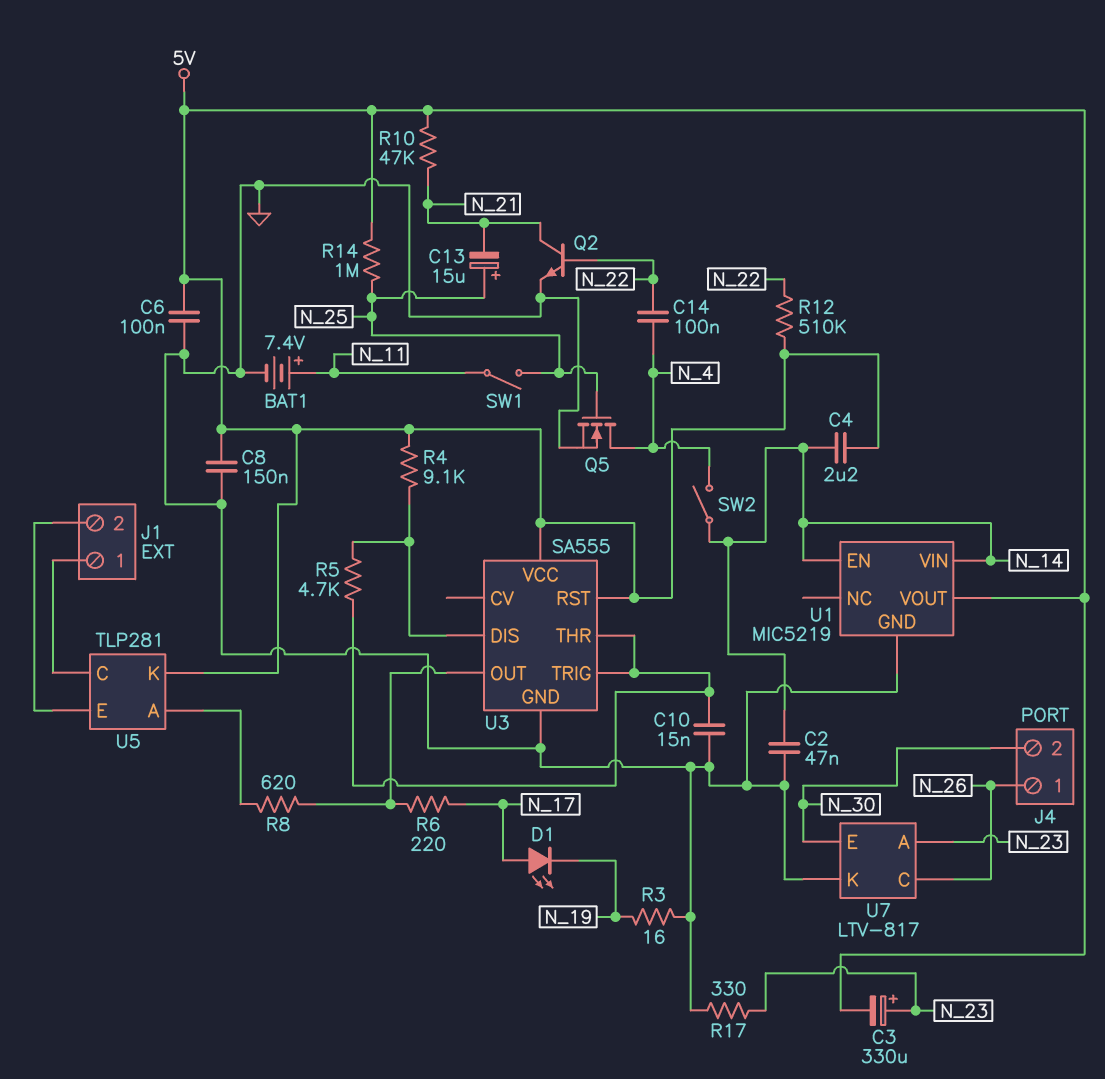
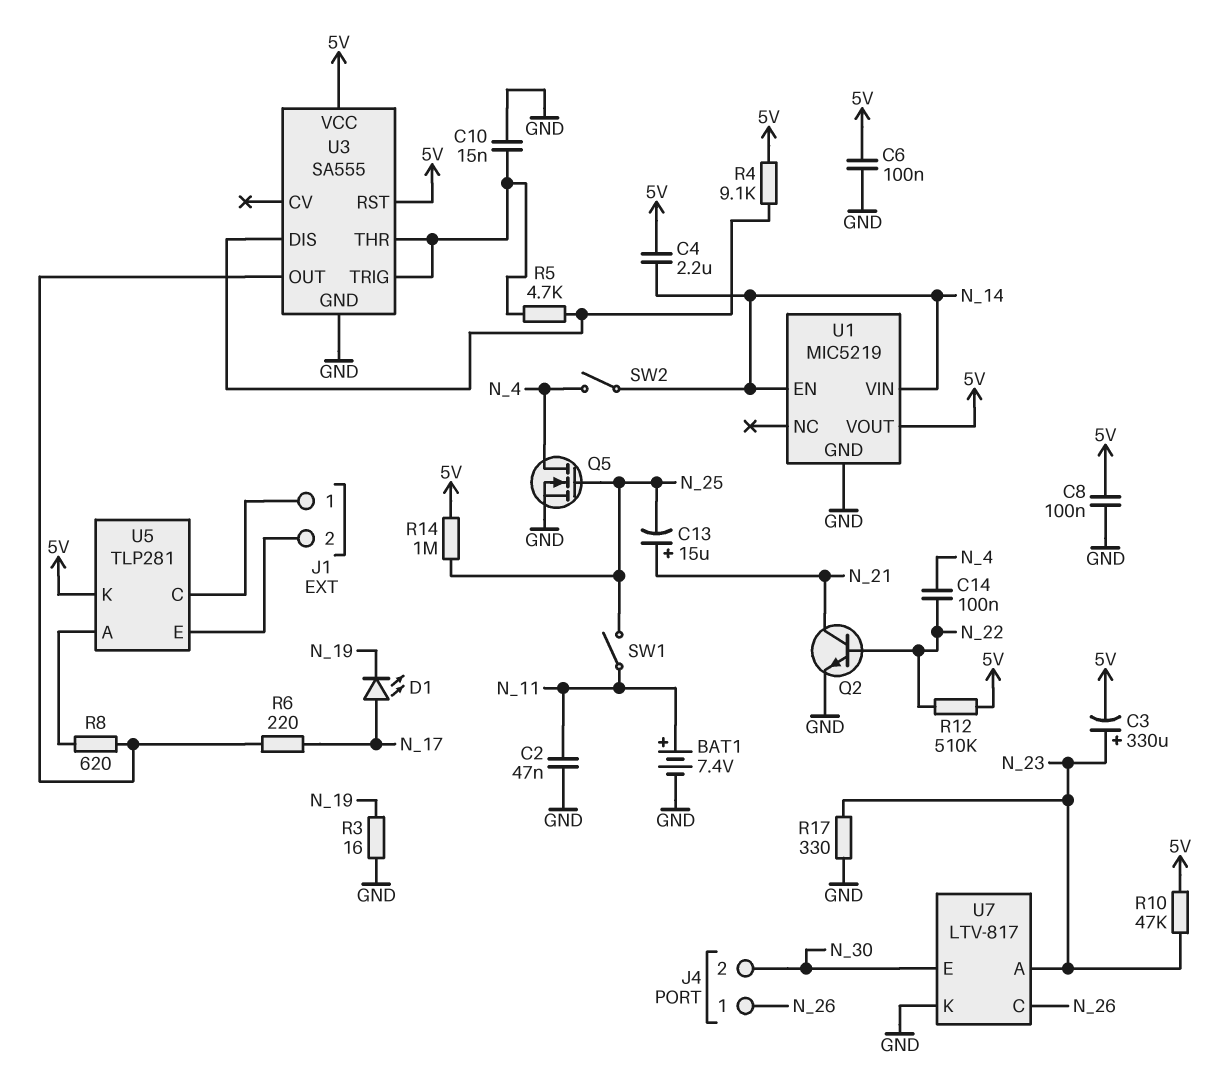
C2: 47nF (GND, N_14) -> 47nF (GND, N_11)
C8: 150nF (5V, GND) -> 100nF (5V, GND)
C13: 15uF (plus N_25, minus N_21) -> 15uF (plus N_21, minus N_25)
R10: 47k (5V, N_21) -> 47k (5V, N_23)

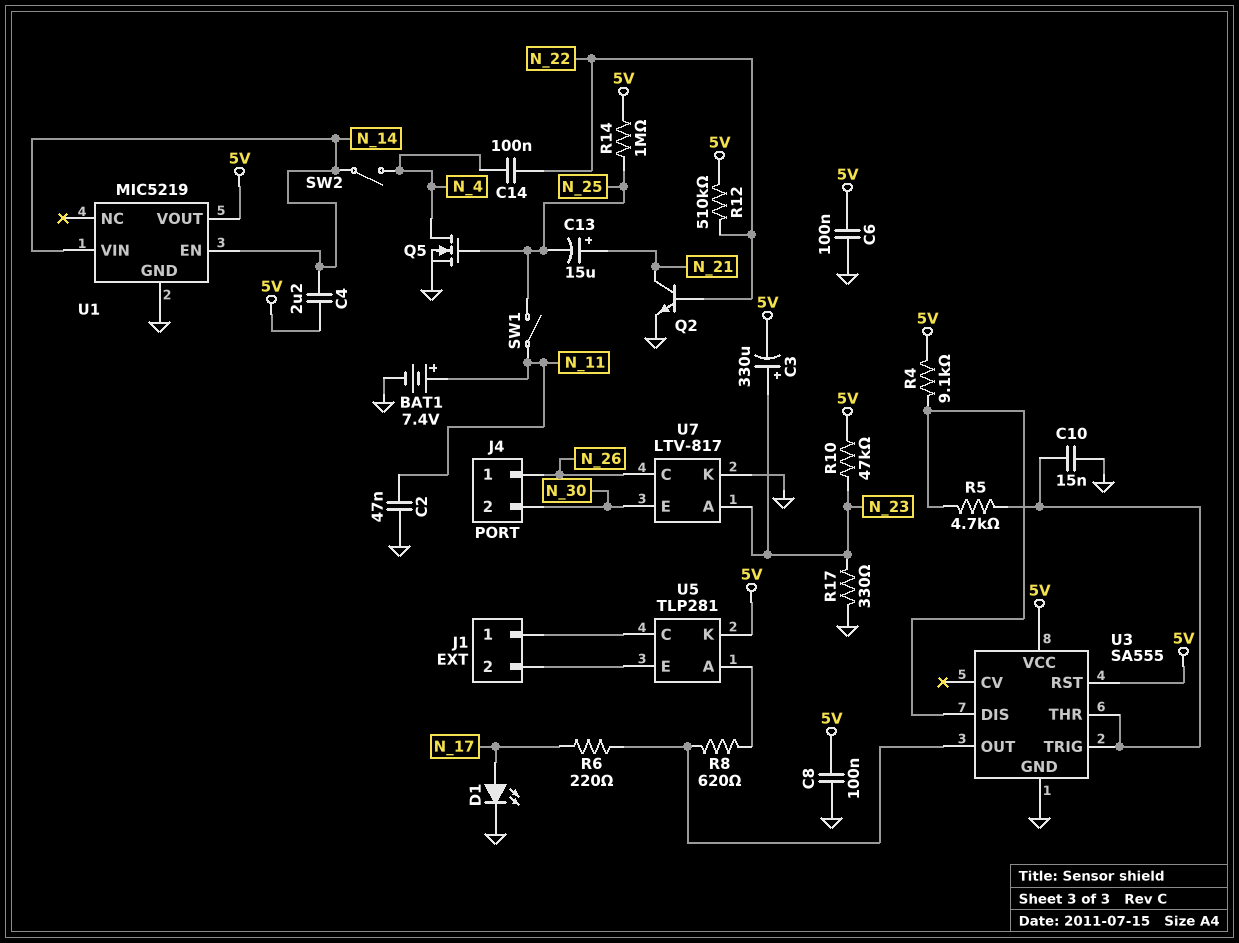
D1: LED (A N_17, K N_19) -> LED (A N_17, K GND)
R3: 16 (GND, N_19) -> none

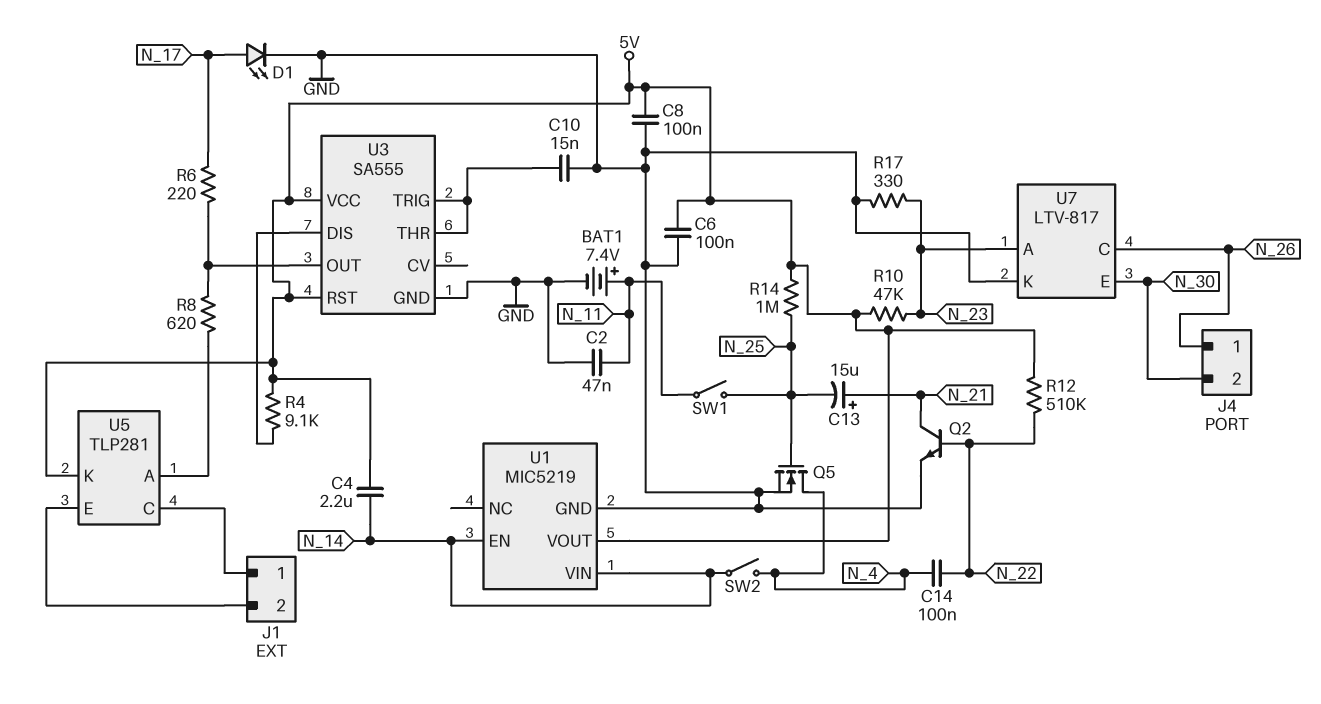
C3: 330uF (plus N_23, minus 5V) -> none
R5: 4.7k (U3/DIS, U3/THR) -> none

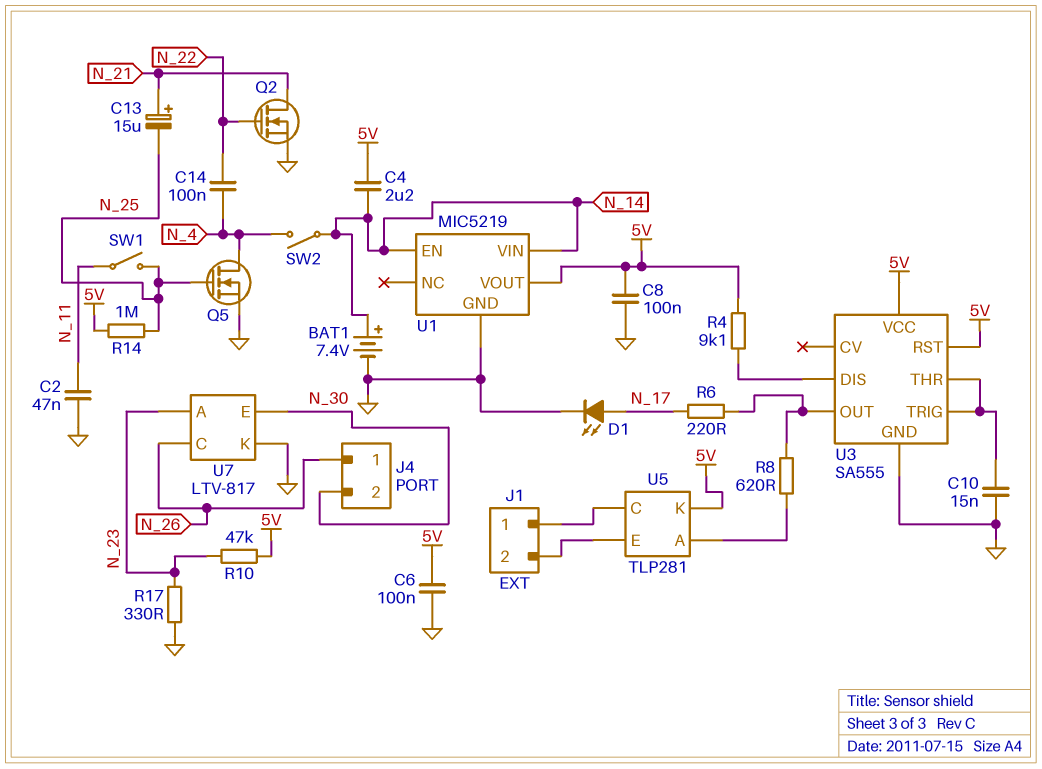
BAT1: 7.4V (plus N_11, minus GND) -> 7.4V (plus N_14, minus GND)
Q2: NPN (B N_22, C N_21, E GND) -> NMOS (G N_22, D N_21, S GND)
R12: 510k (5V, N_22) -> none

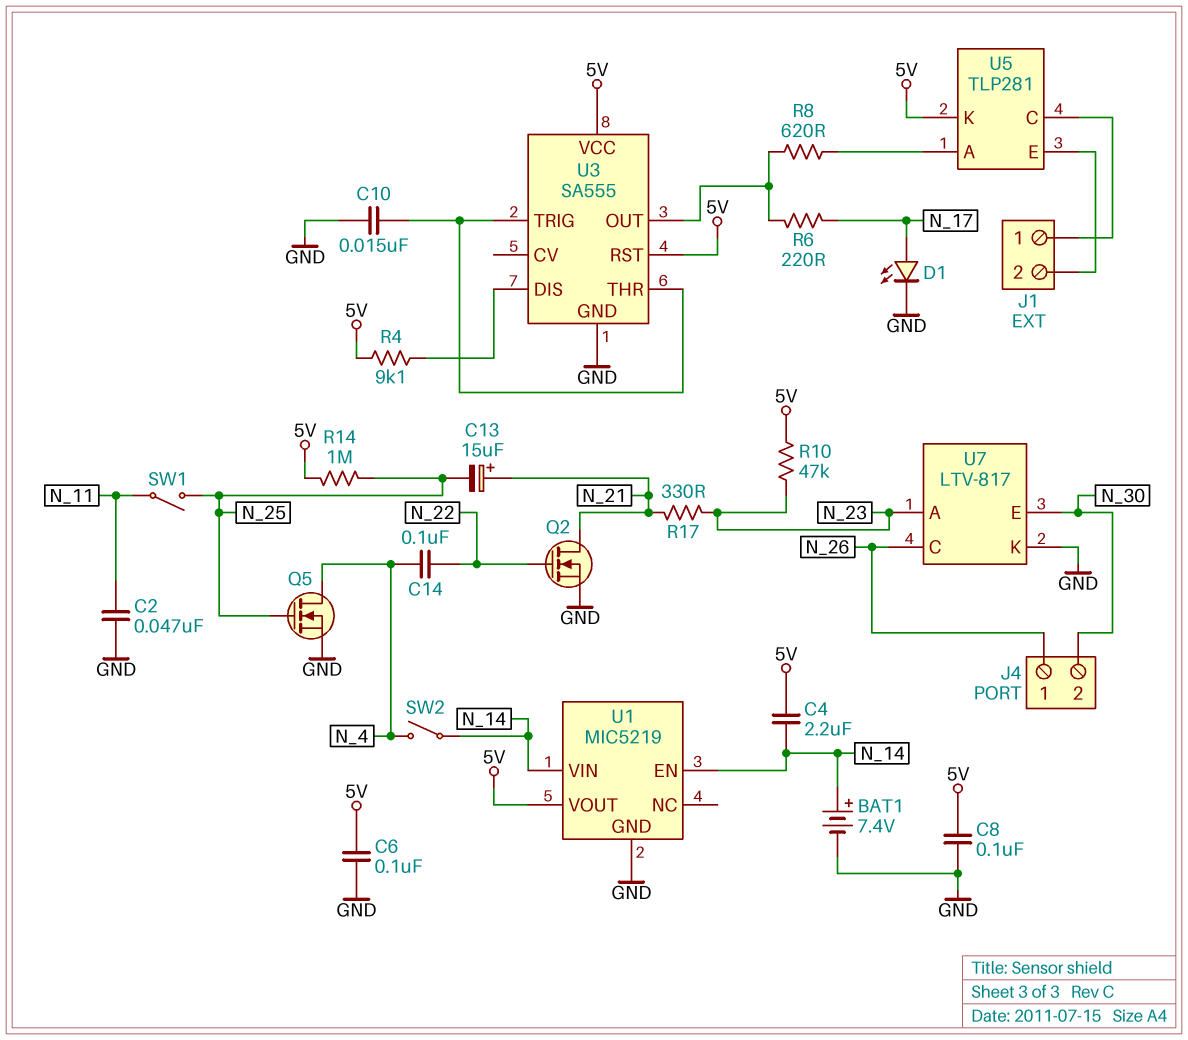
R17: 330 (GND, N_23) -> 330 (N_21, N_23)

